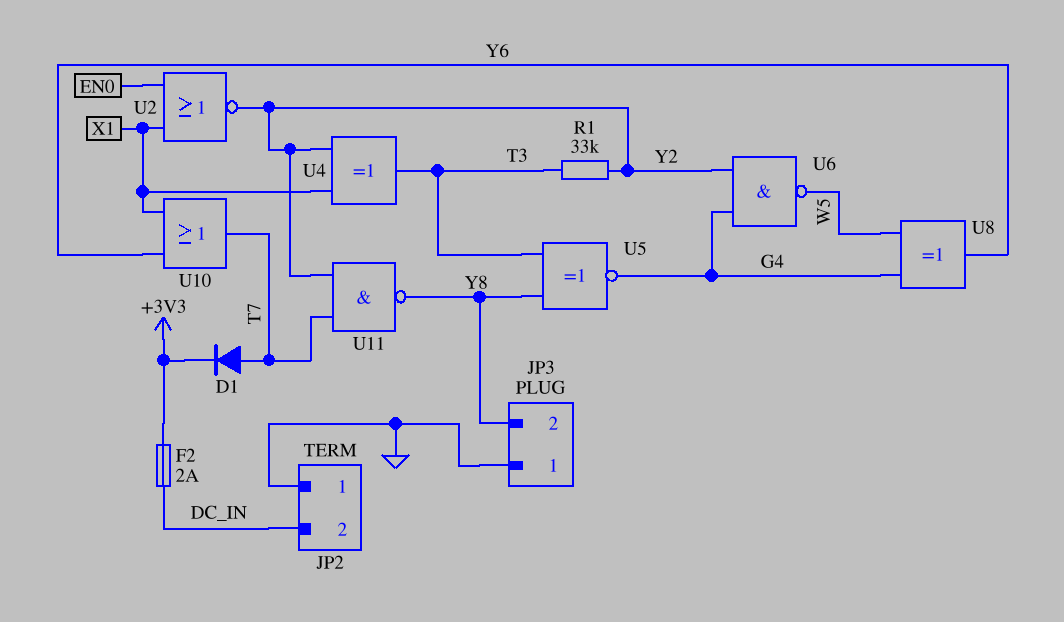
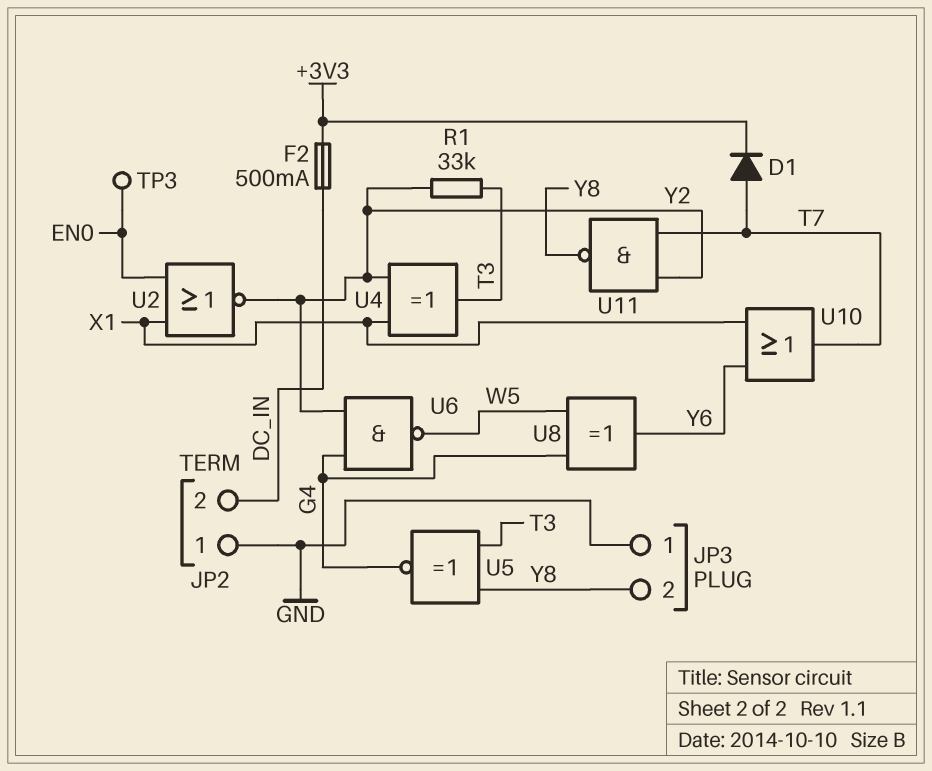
F2: 2A (+3V3, DC_IN) -> 500mA (+3V3, DC_IN)
TP3: none -> test point (EN0)

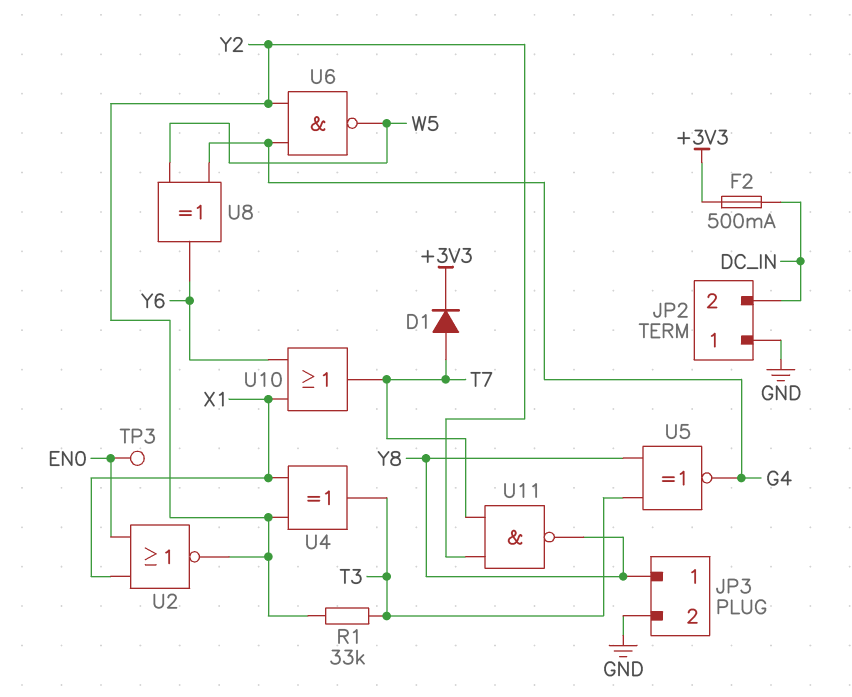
JP3 pin 1: GND -> Y8
JP3 pin 2: Y8 -> GND

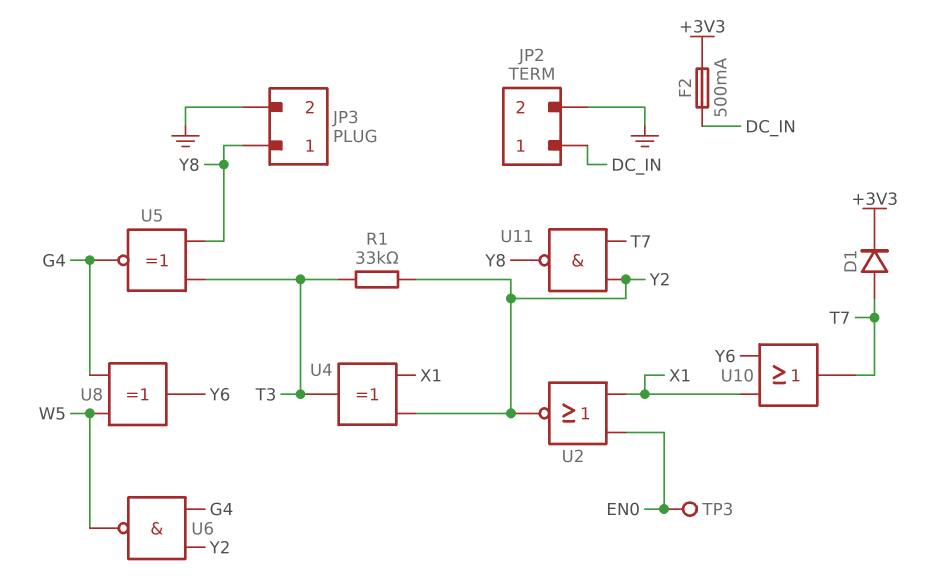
JP2 pin 1: GND -> DC_IN
JP2 pin 2: DC_IN -> GND

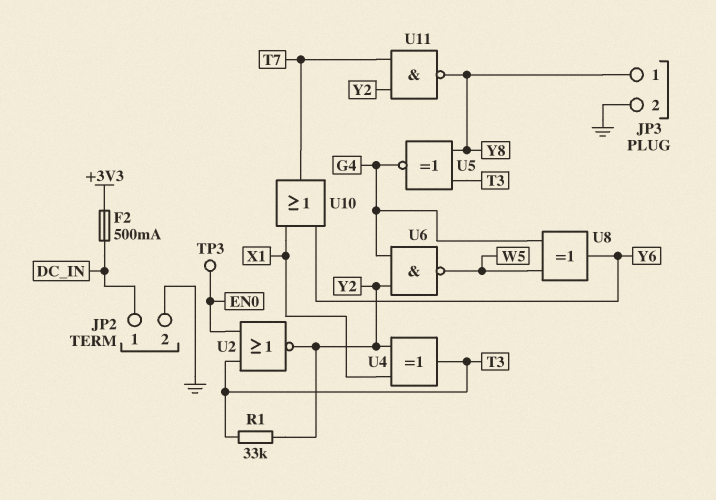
D1: diode (A T7, K +3V3) -> none
U2: NOR (in EN0, in X1, out Y2) -> NOR (in EN0, in T3, out Y2)

